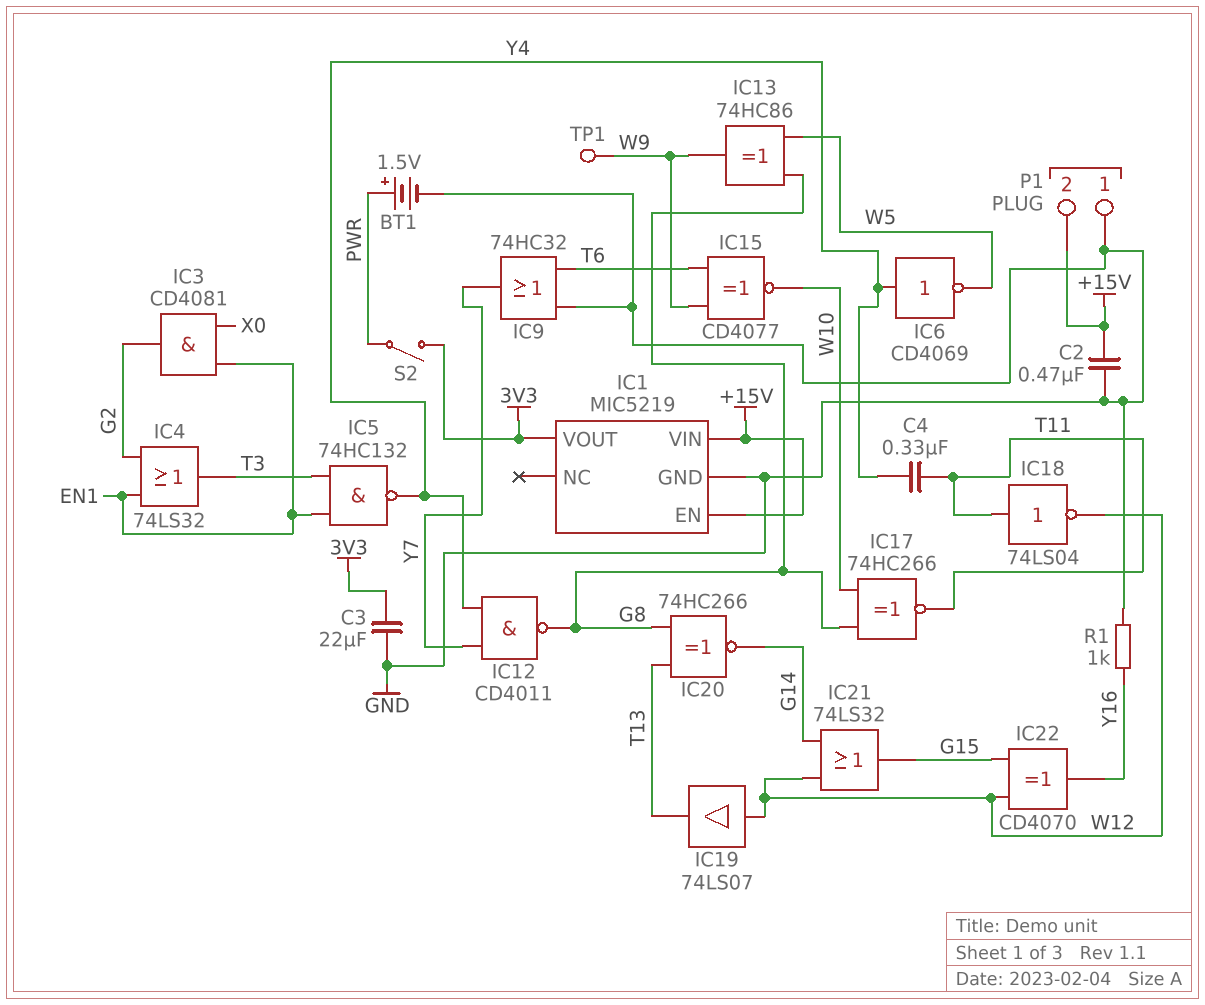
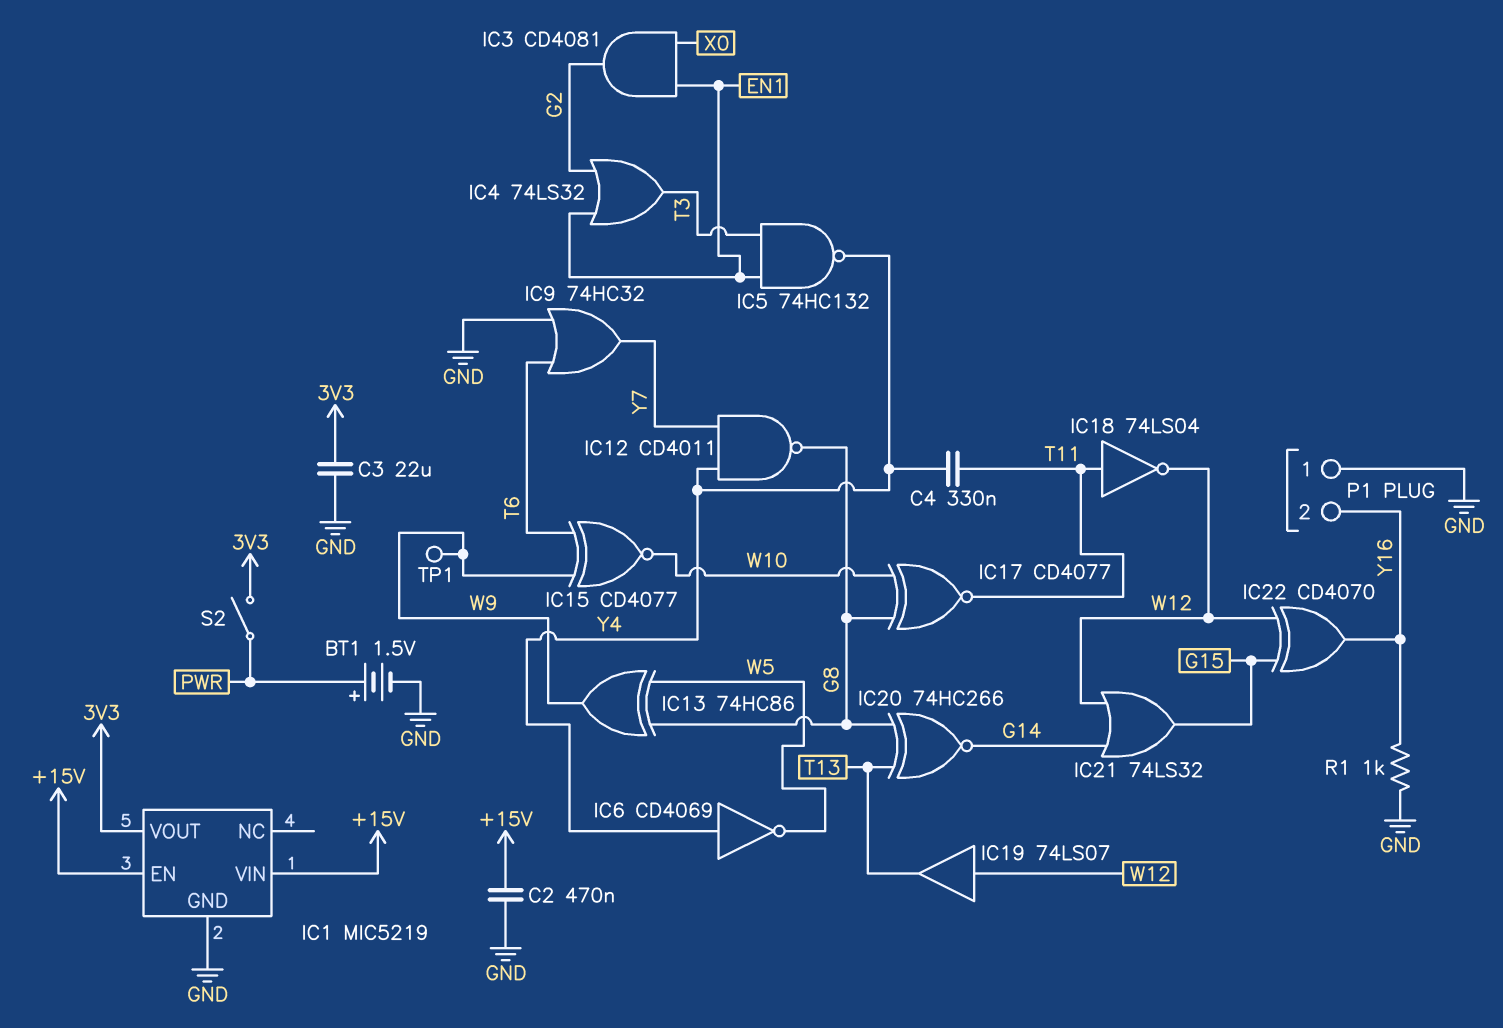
IC17: XNOR 74HC266 (in G8, in W10, out T11) -> XNOR CD4077 (in G8, in W10, out T11)
P1 pin 2: +15V -> Y16

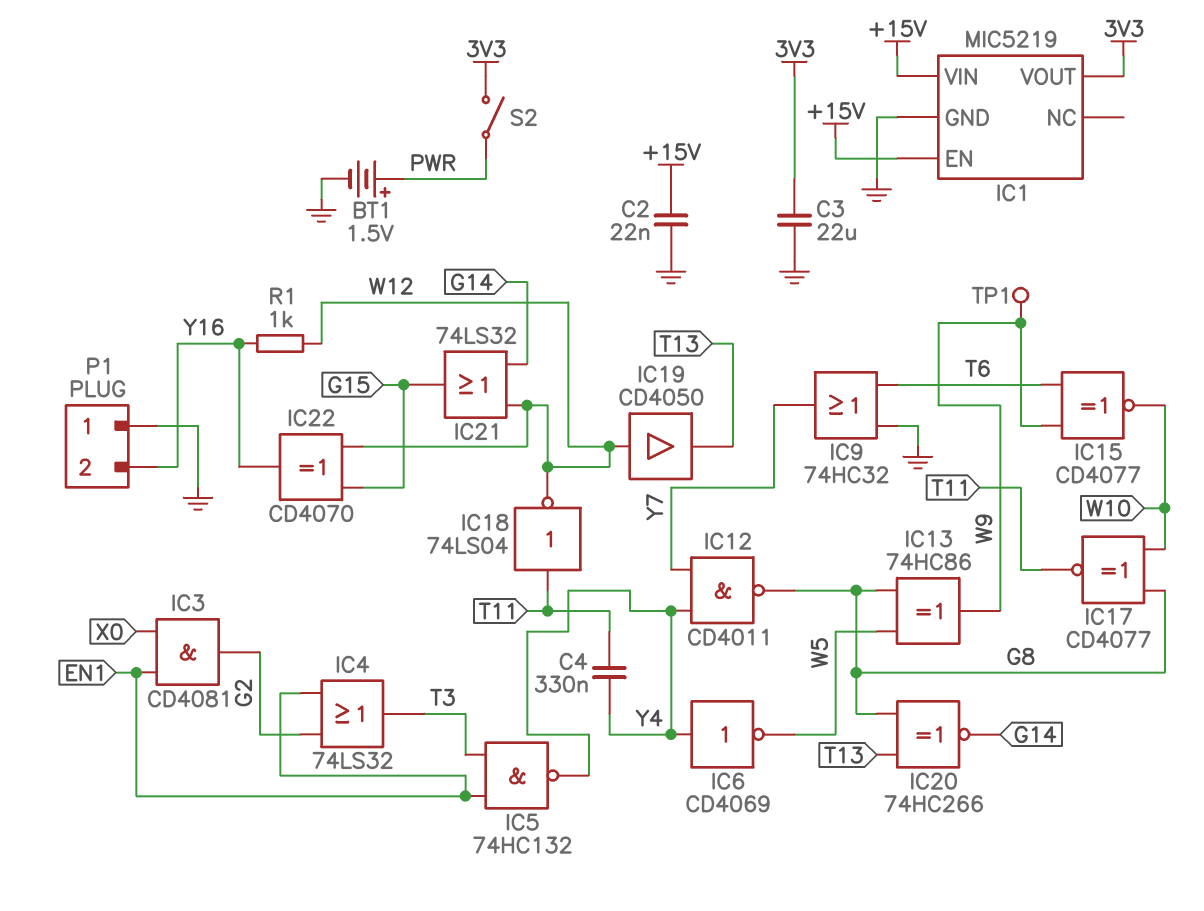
C2: 470nF (+15V, GND) -> 22nF (+15V, GND)
IC19: buffer 74LS07 (in W12, out T13) -> buffer CD4050 (in W12, out T13)
R1: 1k (GND, Y16) -> 1k (W12, Y16)

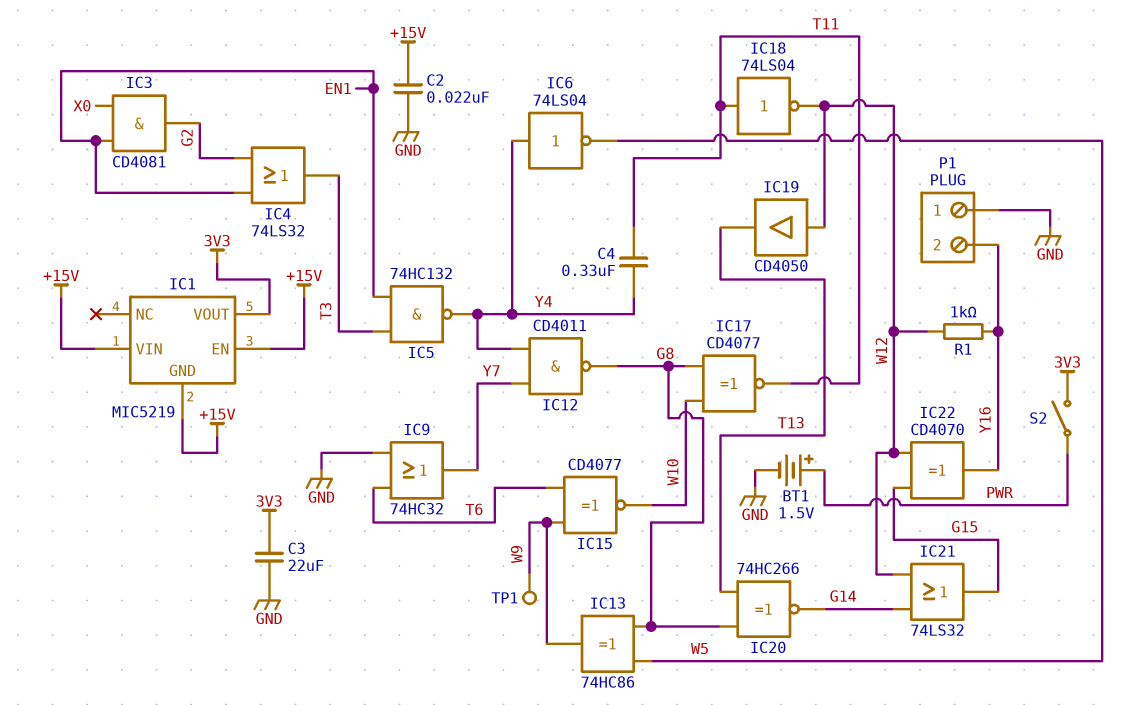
IC1 pin GND: GND -> +15V
IC6: NOT CD4069 (in Y4, out W5) -> NOT 74LS04 (in Y4, out W5)

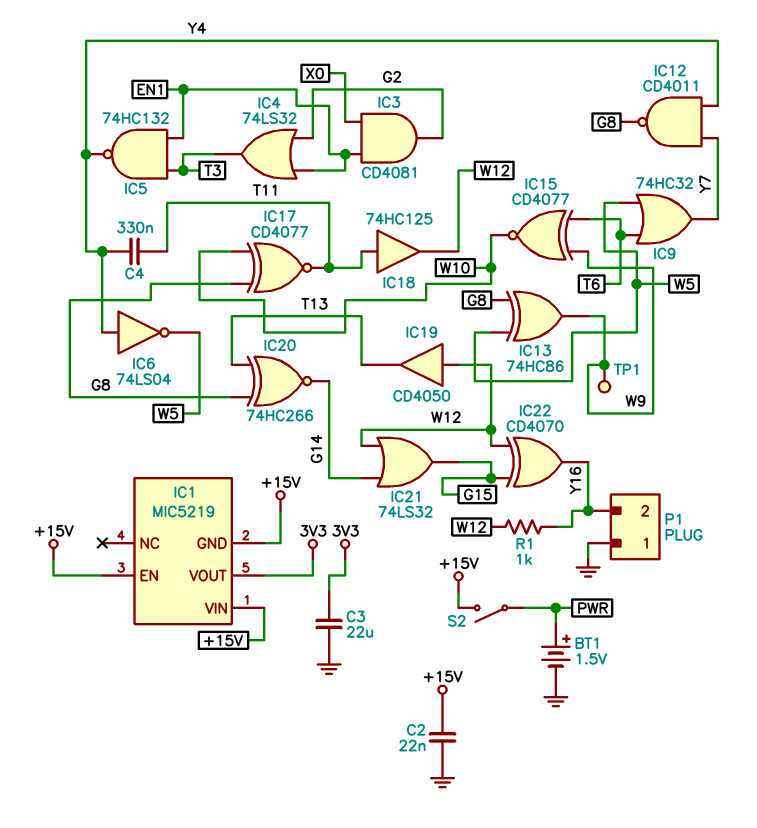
IC9: OR 74HC32 (in GND, in T6, out Y7) -> OR 74HC32 (in T6, in W5, out Y7)
IC18: NOT 74LS04 (in T11, out W12) -> buffer 74HC125 (in T11, out W12)
S2: switch (3V3, PWR) -> switch (+15V, PWR)

